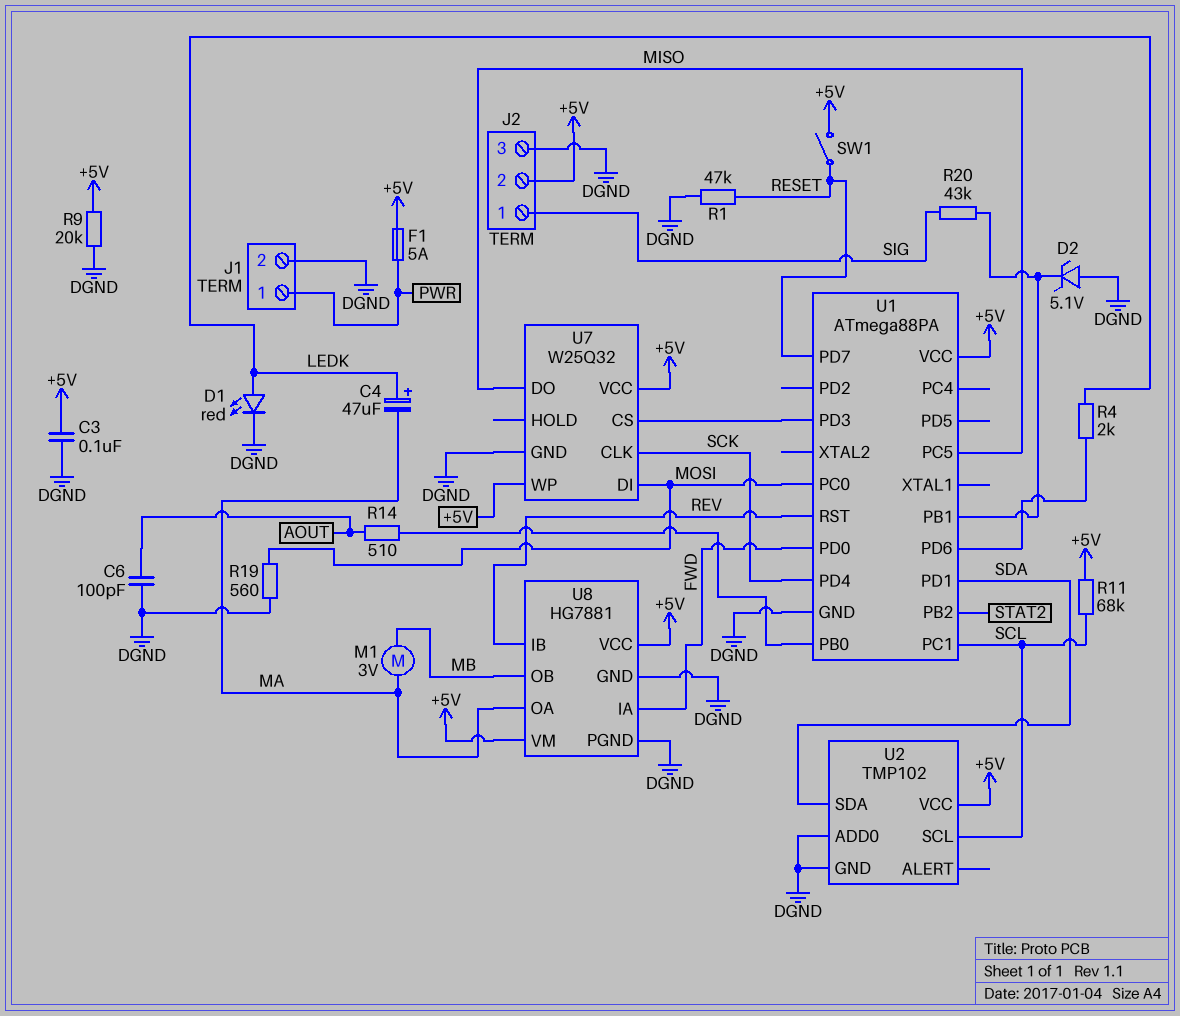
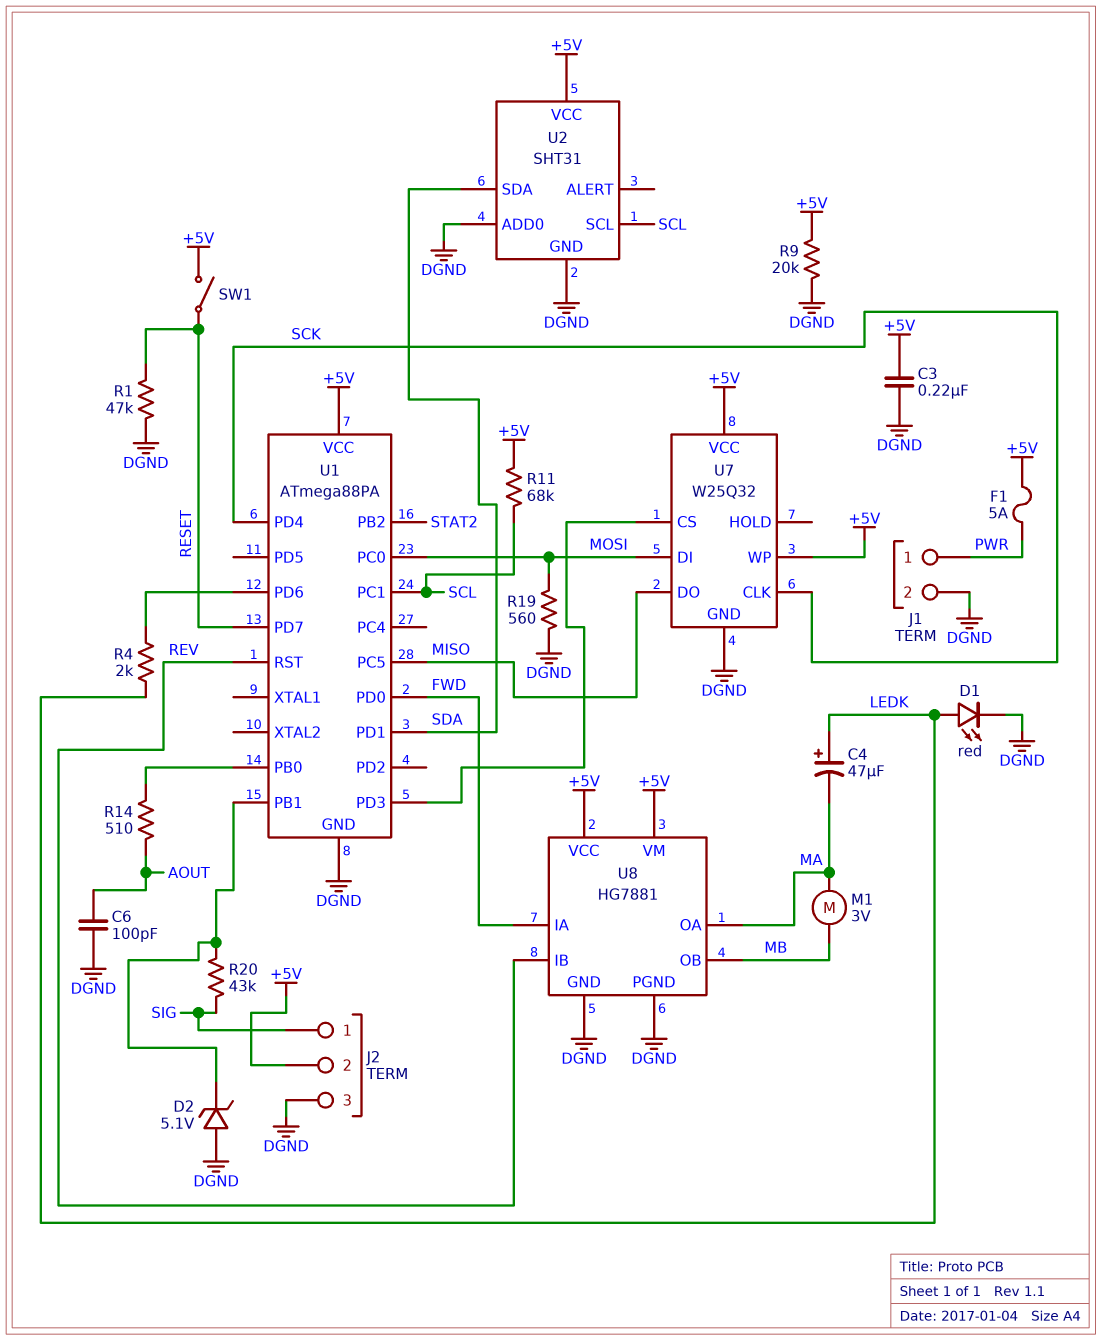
C3: 100nF (+5V, DGND) -> 220nF (+5V, DGND)
U2: TMP102 -> SHT31

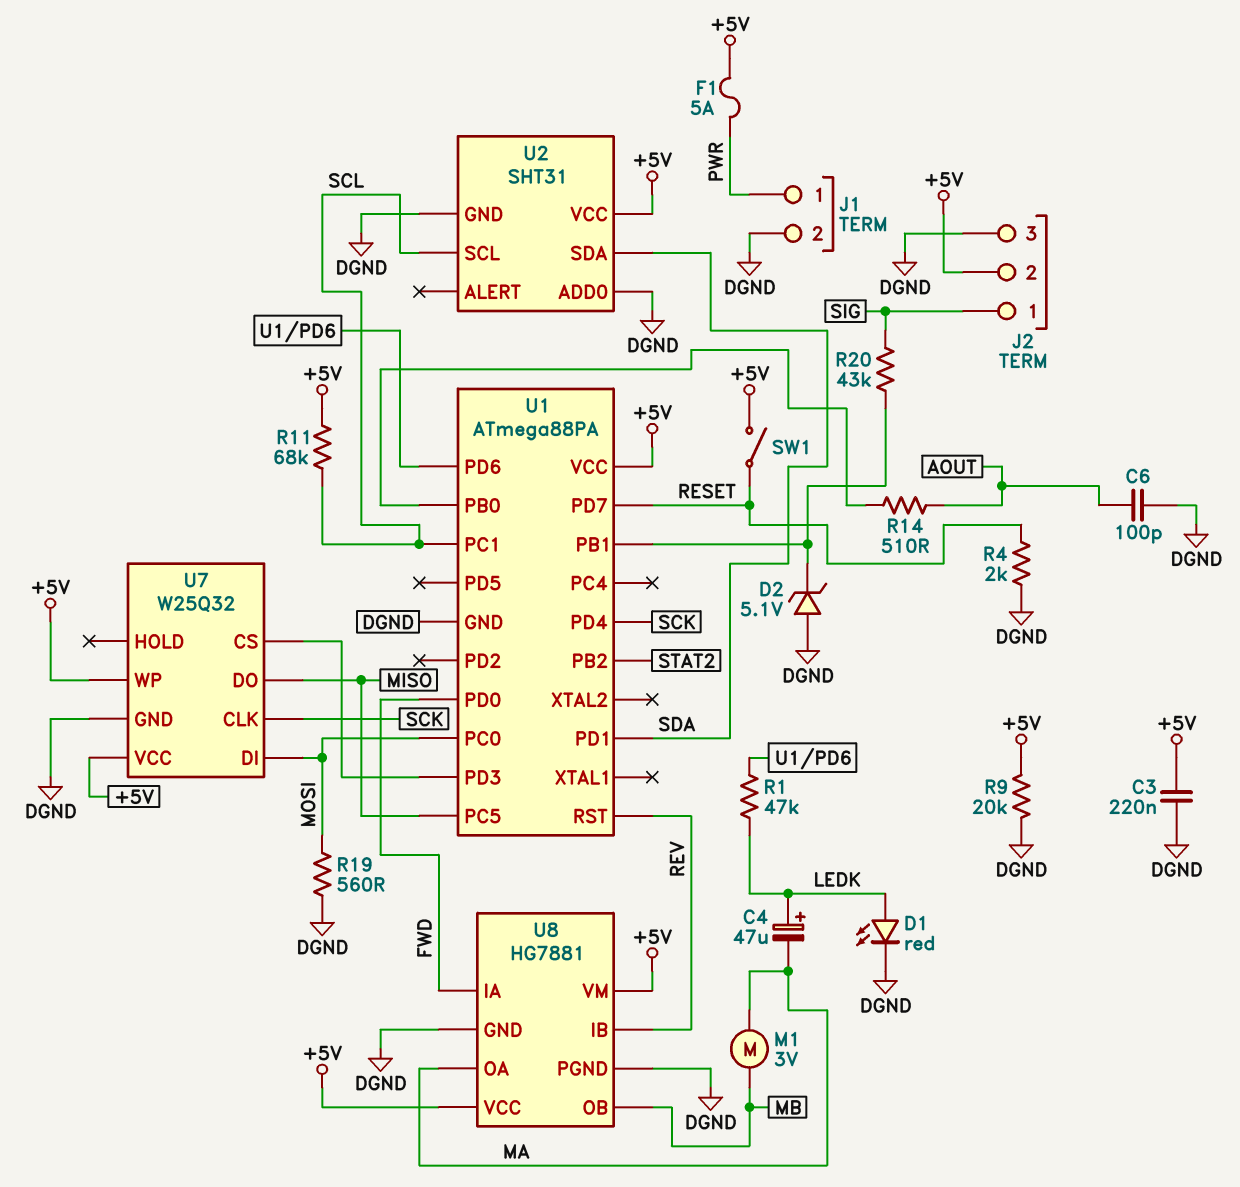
R1: 47k (DGND, RESET) -> 47k (LEDK, U1/PD6)
R4: 2k (LEDK, U1/PD6) -> 2k (DGND, RESET)

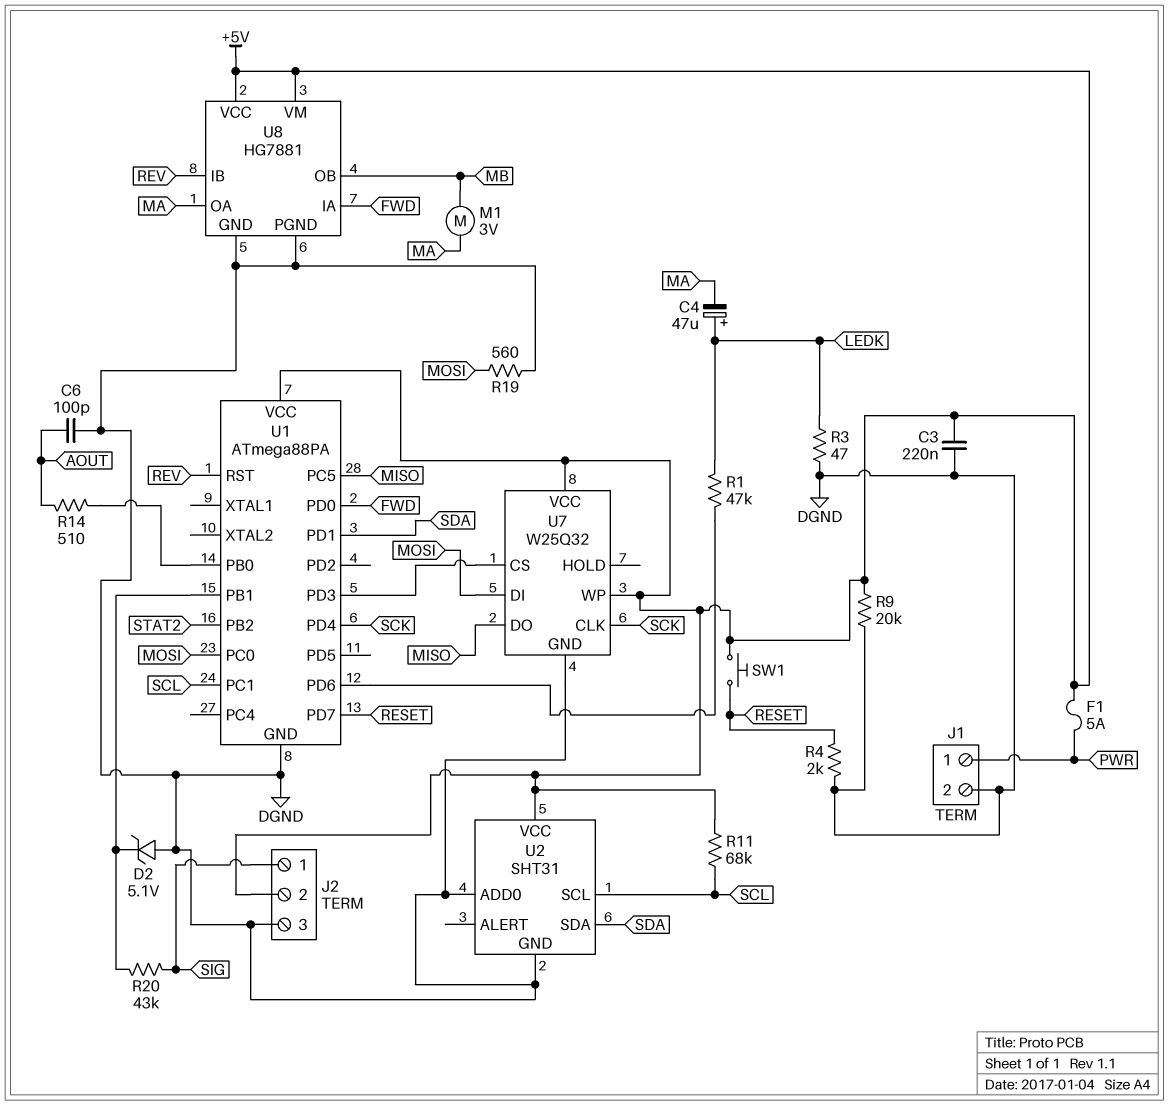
D1: LED red (A LEDK, K DGND) -> none
R3: none -> 47 (DGND, LEDK)
SW1: switch (+5V, RESET) -> button (+5V, RESET)

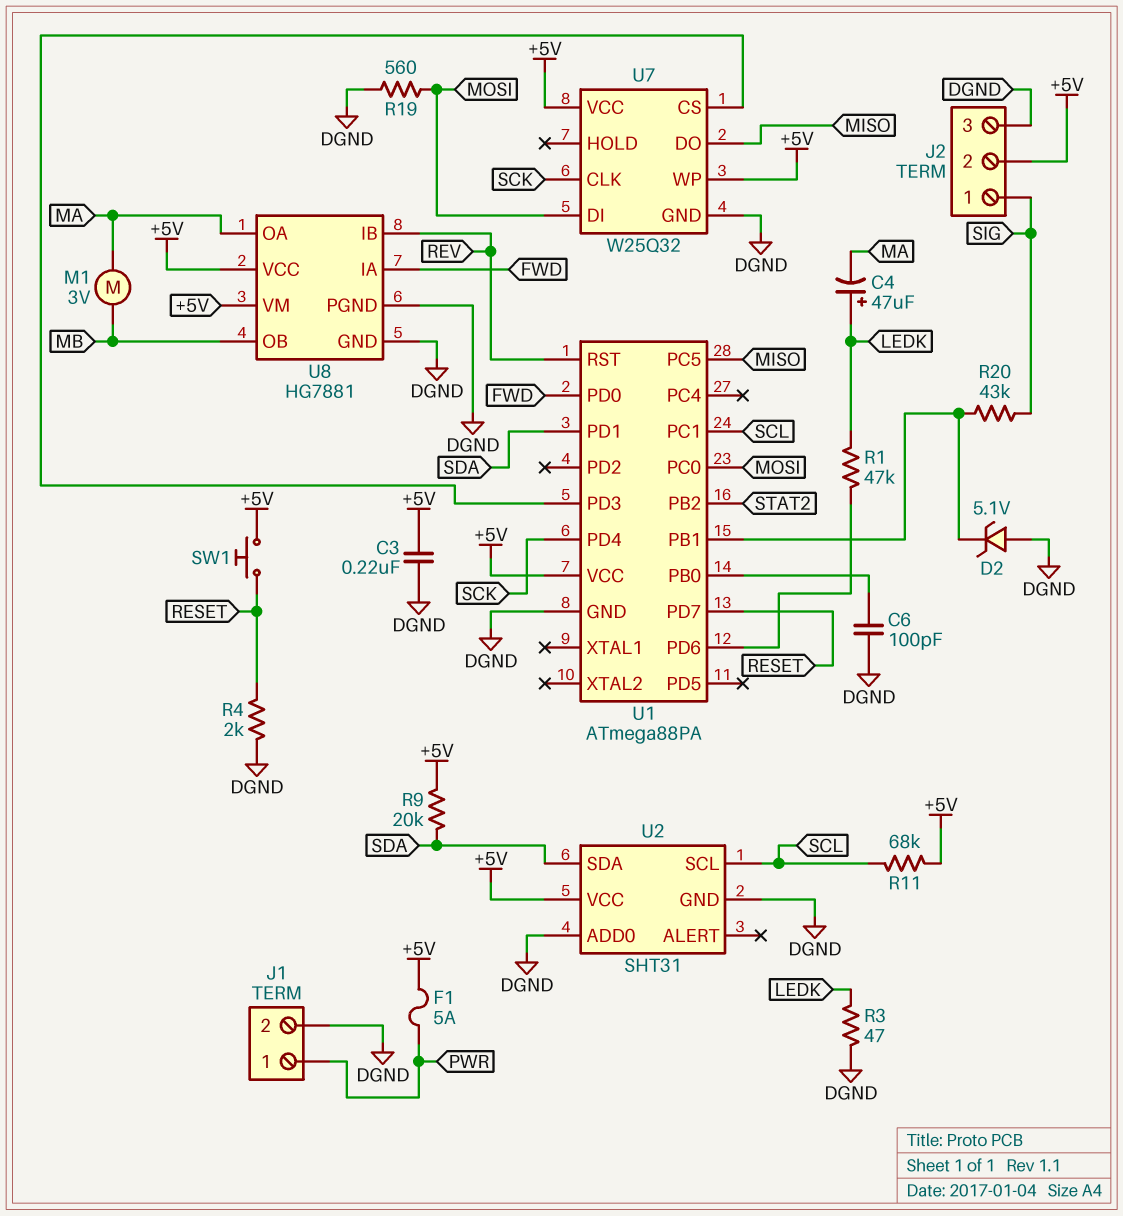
C6: 100pF (AOUT, DGND) -> 100pF (DGND, U1/PB0)
R9: 20k (+5V, DGND) -> 20k (+5V, SDA)
R14: 510 (AOUT, U1/PB0) -> none

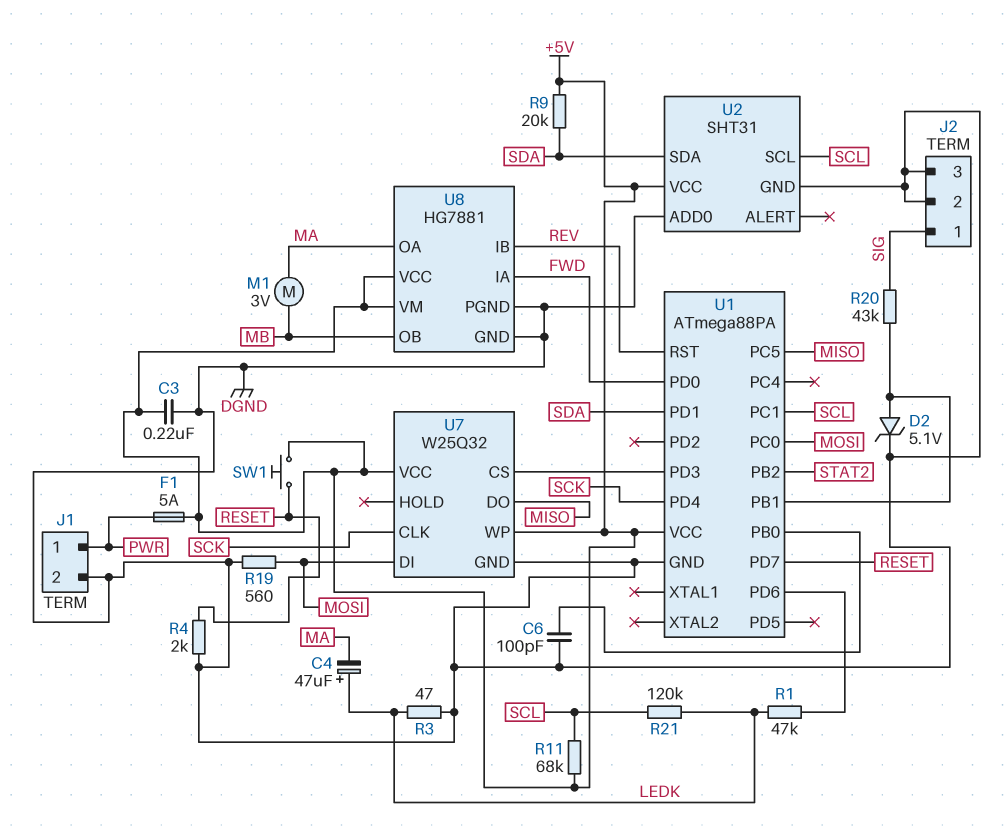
D2: zener 5.1V (A DGND, K U1/PB1) -> zener 5.1V (A U1/PB1, K DGND)
J2 pin 2: +5V -> DGND
R21: none -> 120k (LEDK, SCL)

